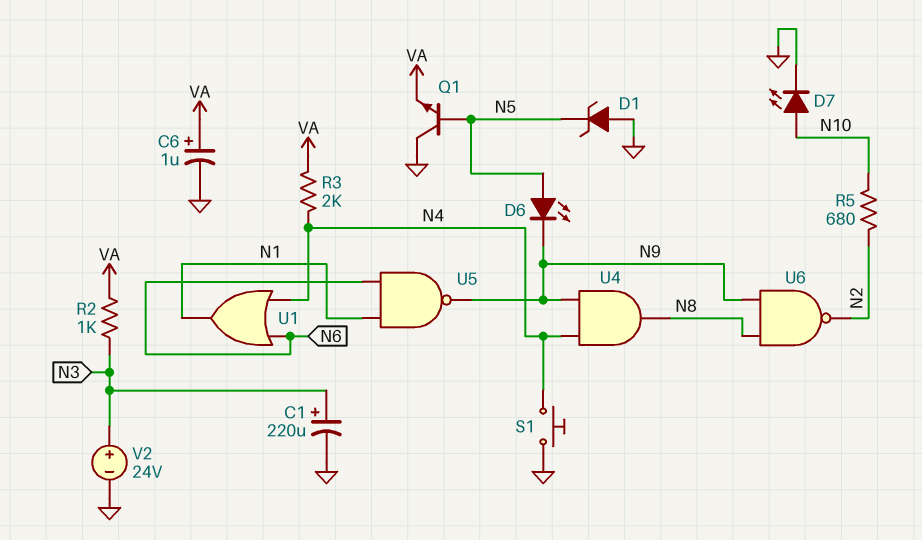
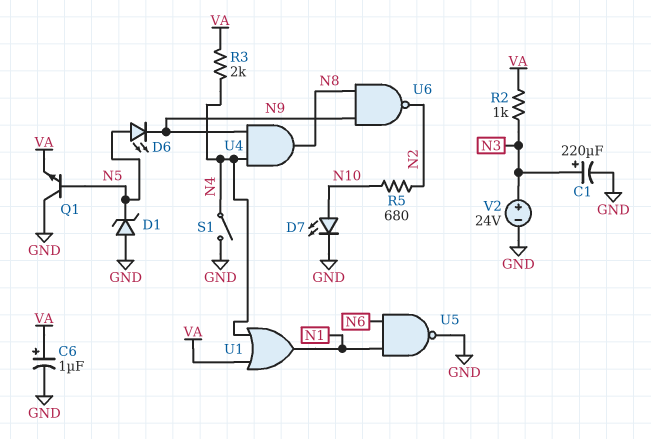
S1: button (GND, N4) -> switch (GND, N4)
U1: OR (in N4, in N6, out N1) -> OR (in N4, in VA, out N1)
U5: NAND (in N1, in N6, out N9) -> NAND (in N1, in N6, out GND)

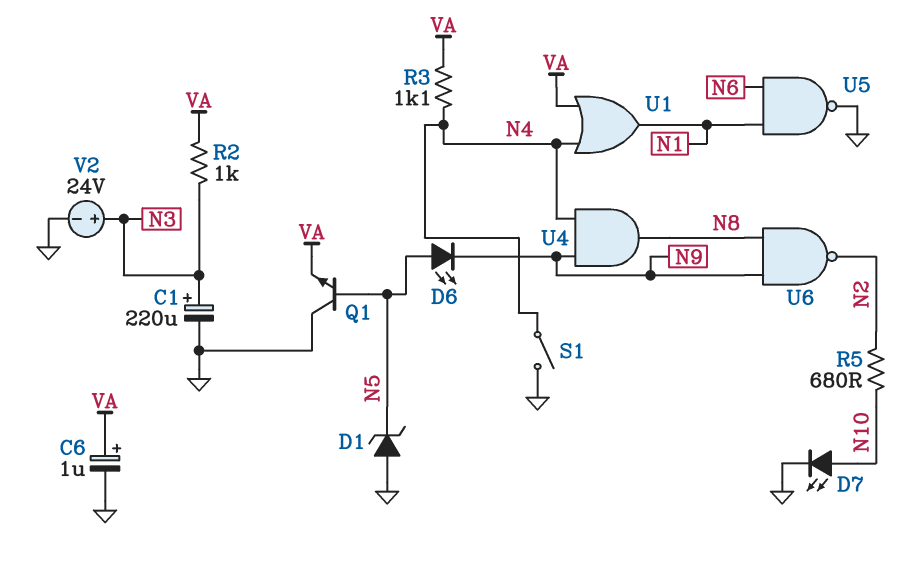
R3: 2k (N4, VA) -> 1.1k (N4, VA)

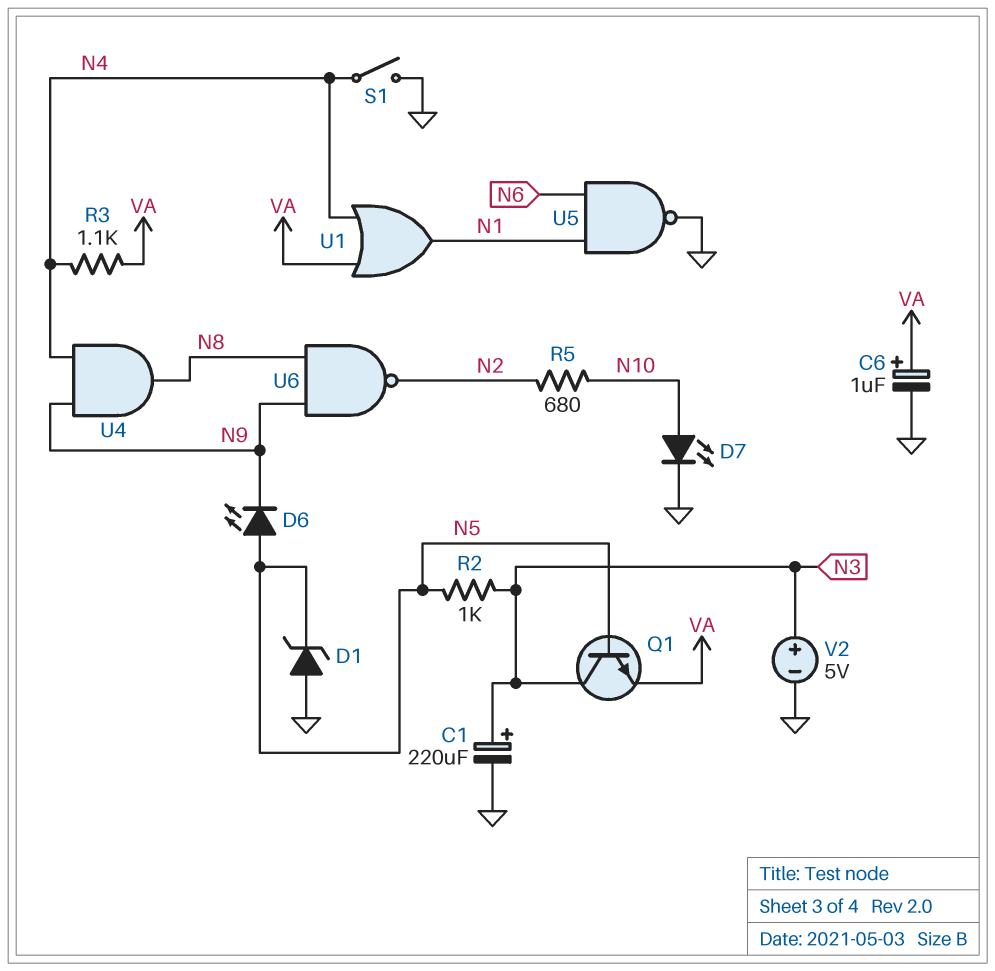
Q1: NPN (B N5, C GND, E VA) -> NPN (B N5, C N3, E VA)
R2: 1k (N3, VA) -> 1k (N3, N5)
V2: 24V (plus N3, minus GND) -> 5V (plus N3, minus GND)

